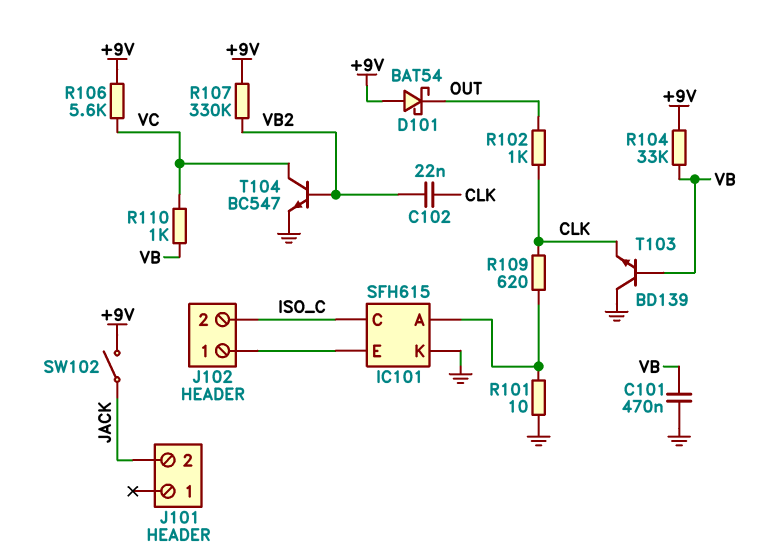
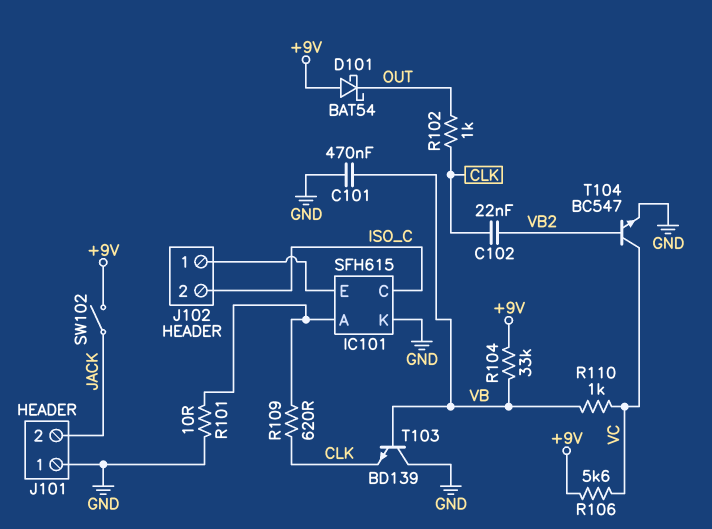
J101 pin 1: none -> GND
R107: 330k (+9V, VB2) -> none

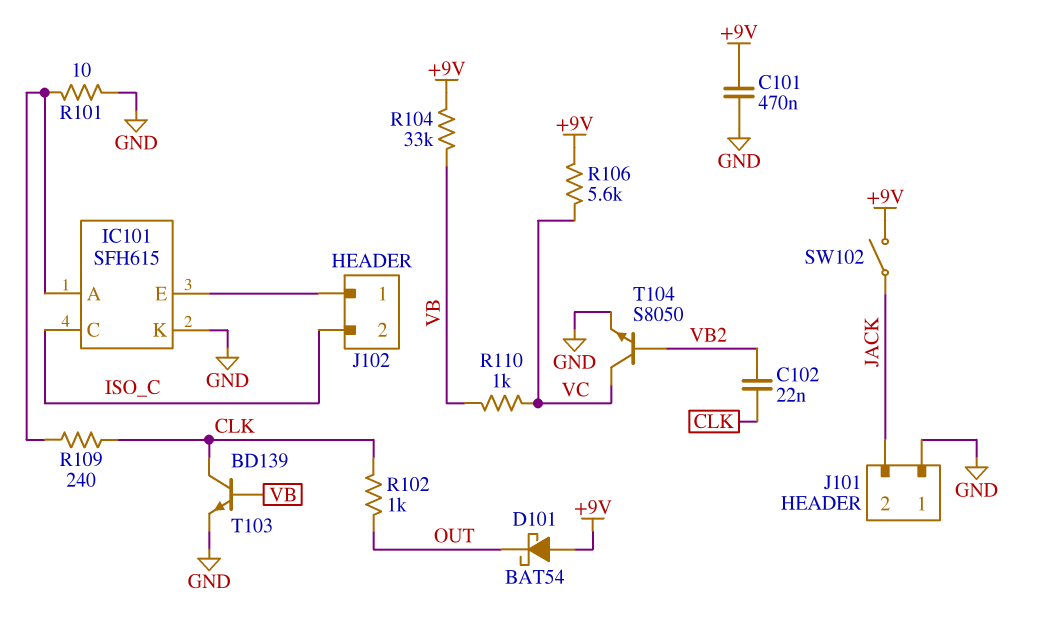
C101: 470nF (GND, VB) -> 470nF (+9V, GND)
R109: 620 (CLK, IC101/A) -> 240 (CLK, IC101/A)
T103: NPN BD139 (B VB, C GND, E CLK) -> NPN BD139 (B VB, C CLK, E GND)
T104: NPN BC547 (B VB2, C VC, E GND) -> NPN S8050 (B VB2, C VC, E GND)

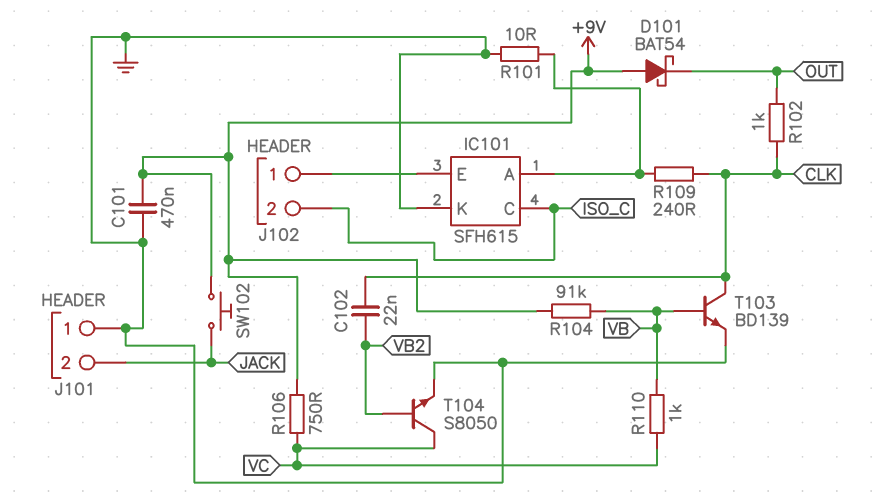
R104: 33k (+9V, VB) -> 91k (+9V, VB)
R106: 5.6k (+9V, VC) -> 750 (+9V, VC)
SW102: switch (+9V, JACK) -> button (+9V, JACK)

